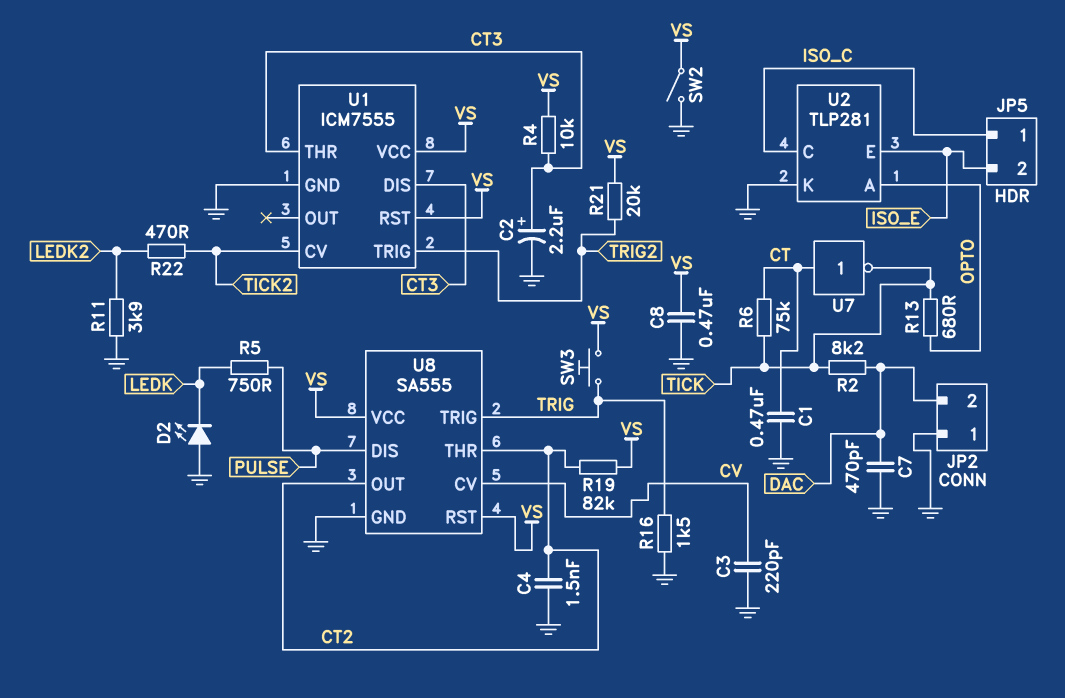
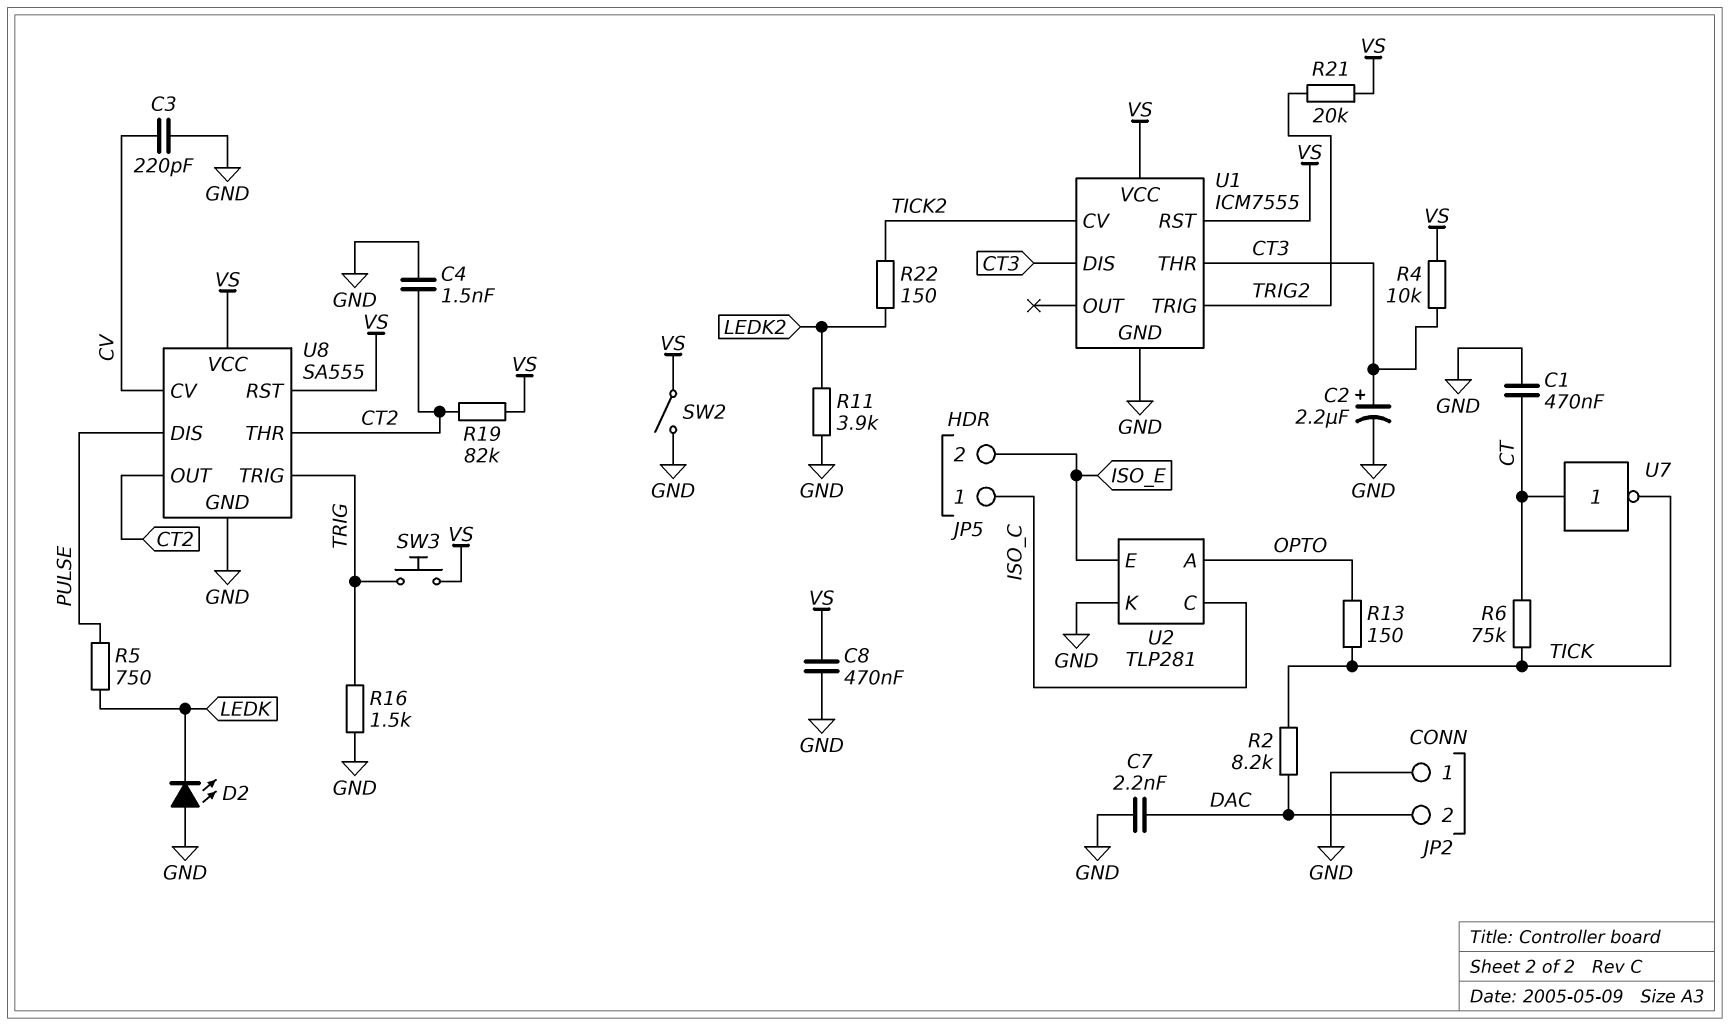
C7: 470pF (DAC, GND) -> 2.2nF (DAC, GND)
R13: 680 (OPTO, TICK) -> 150 (OPTO, TICK)
R22: 470 (LEDK2, TICK2) -> 150 (LEDK2, TICK2)

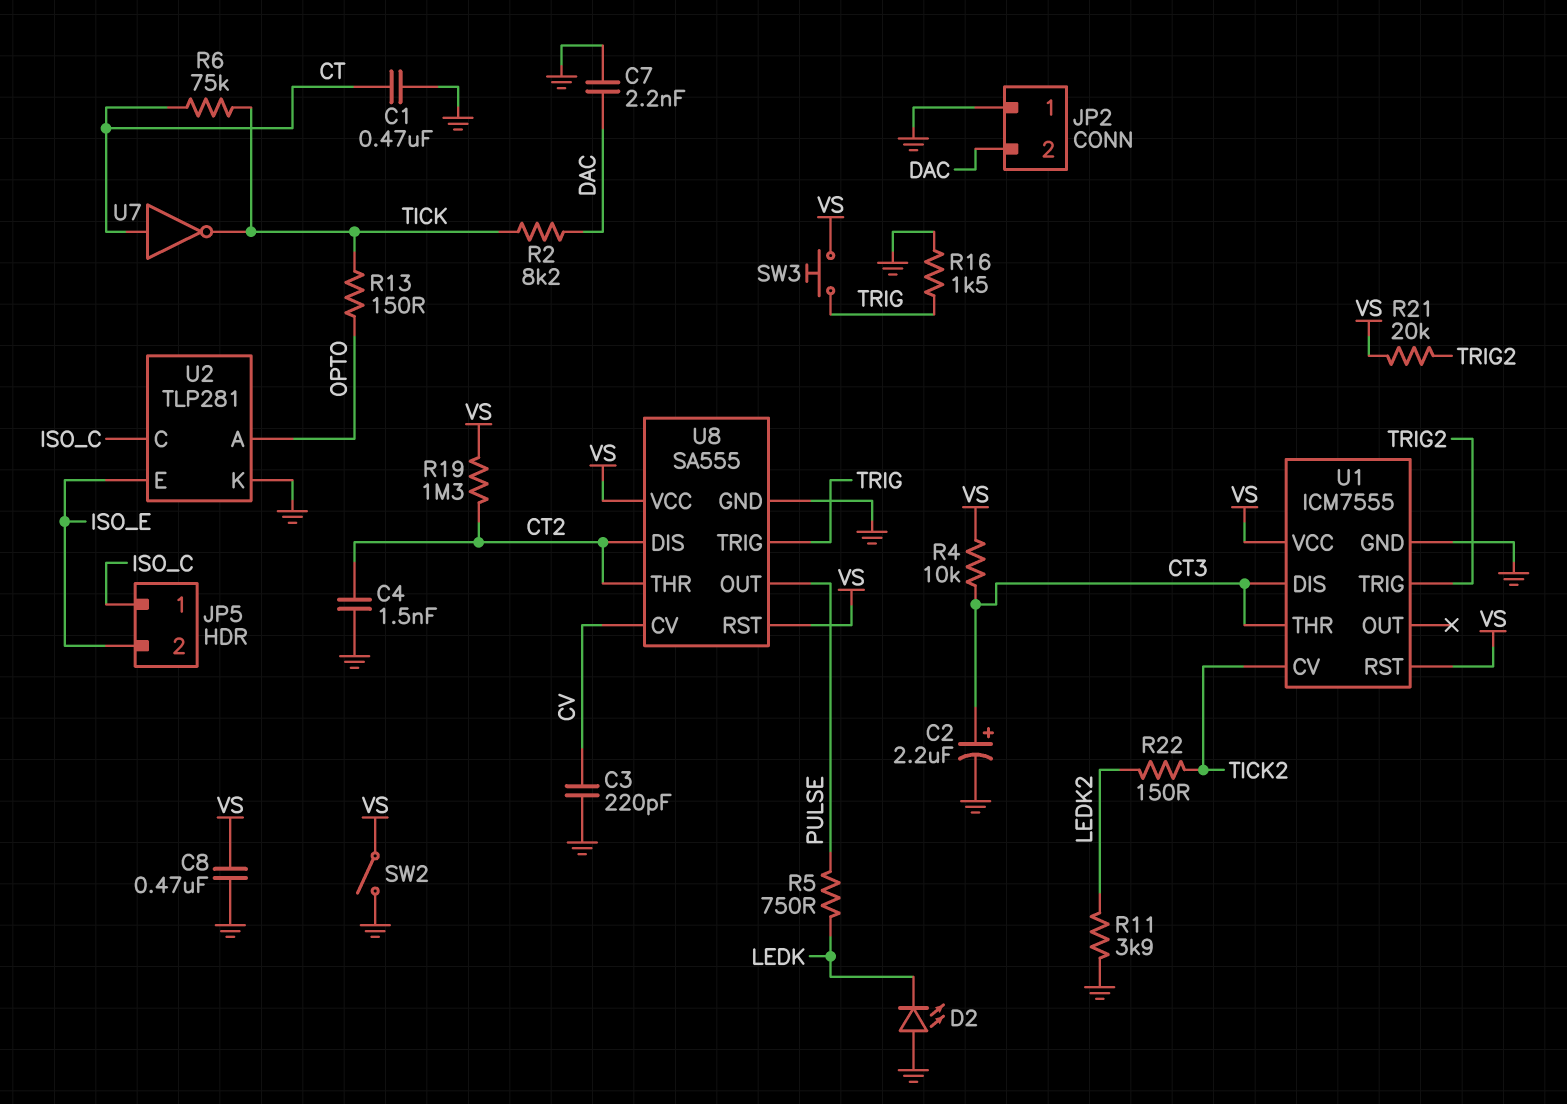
R19: 82k (CT2, VS) -> 1.3M (CT2, VS)
U8 pin DIS: PULSE -> CT2
U8 pin OUT: CT2 -> PULSE

